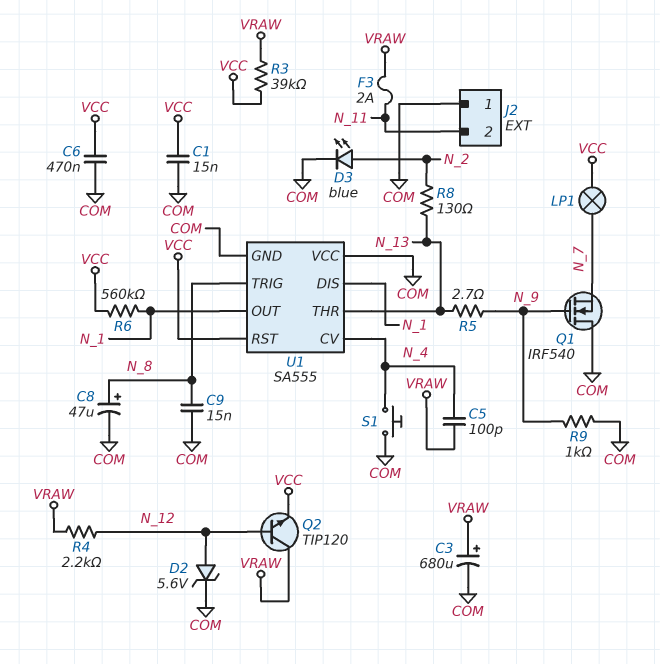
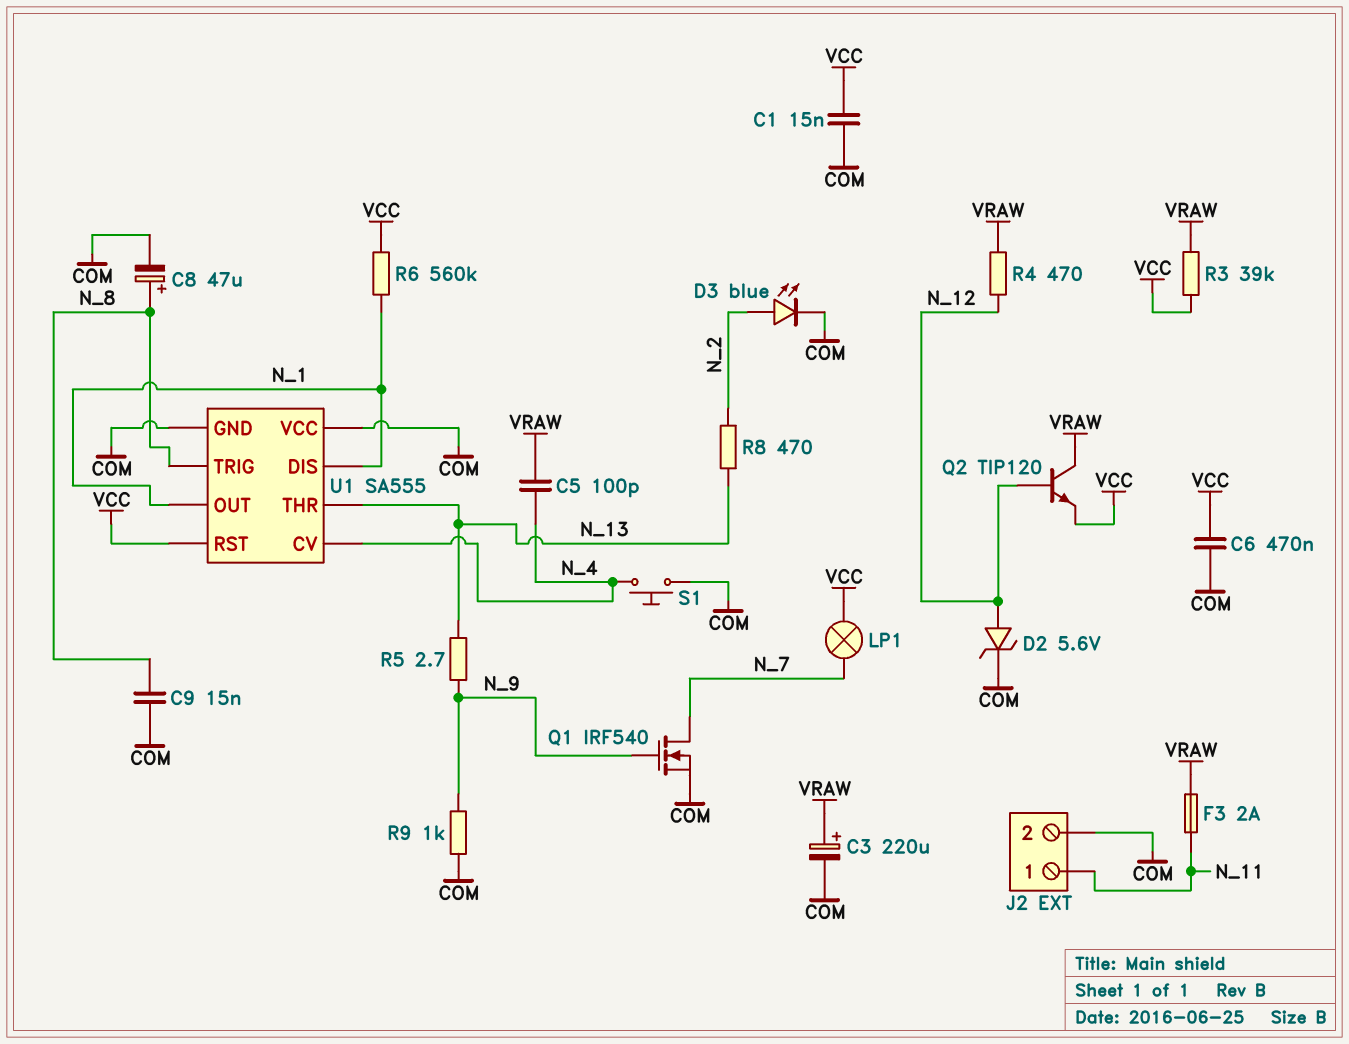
C3: 680uF (plus VRAW, minus COM) -> 220uF (plus VRAW, minus COM)
J2 pin 1: COM -> N_11
J2 pin 2: N_11 -> COM
Q1: NMOS IRF540 (G N_9, D COM, S N_7) -> NMOS IRF540 (G N_9, D N_7, S COM)
R4: 2.2k (N_12, VRAW) -> 470 (N_12, VRAW)
R8: 130 (N_2, N_13) -> 470 (N_2, N_13)

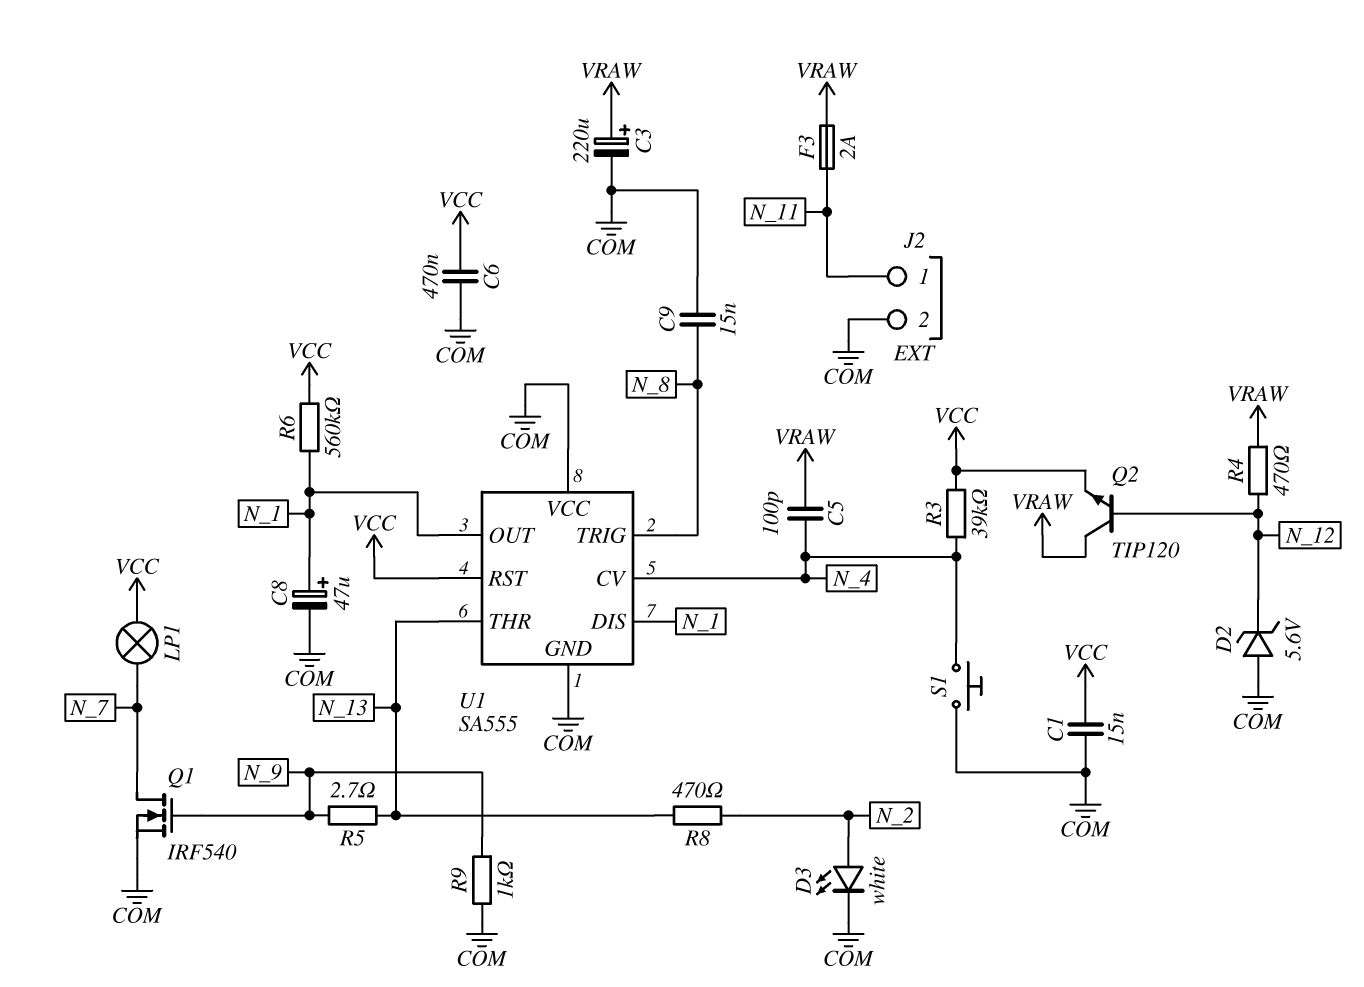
C8: 47uF (plus N_8, minus COM) -> 47uF (plus N_1, minus COM)
D2: zener 5.6V (A N_12, K COM) -> zener 5.6V (A COM, K N_12)
D3: LED blue (A N_2, K COM) -> LED white (A N_2, K COM)
R3: 39k (VCC, VRAW) -> 39k (N_4, VCC)

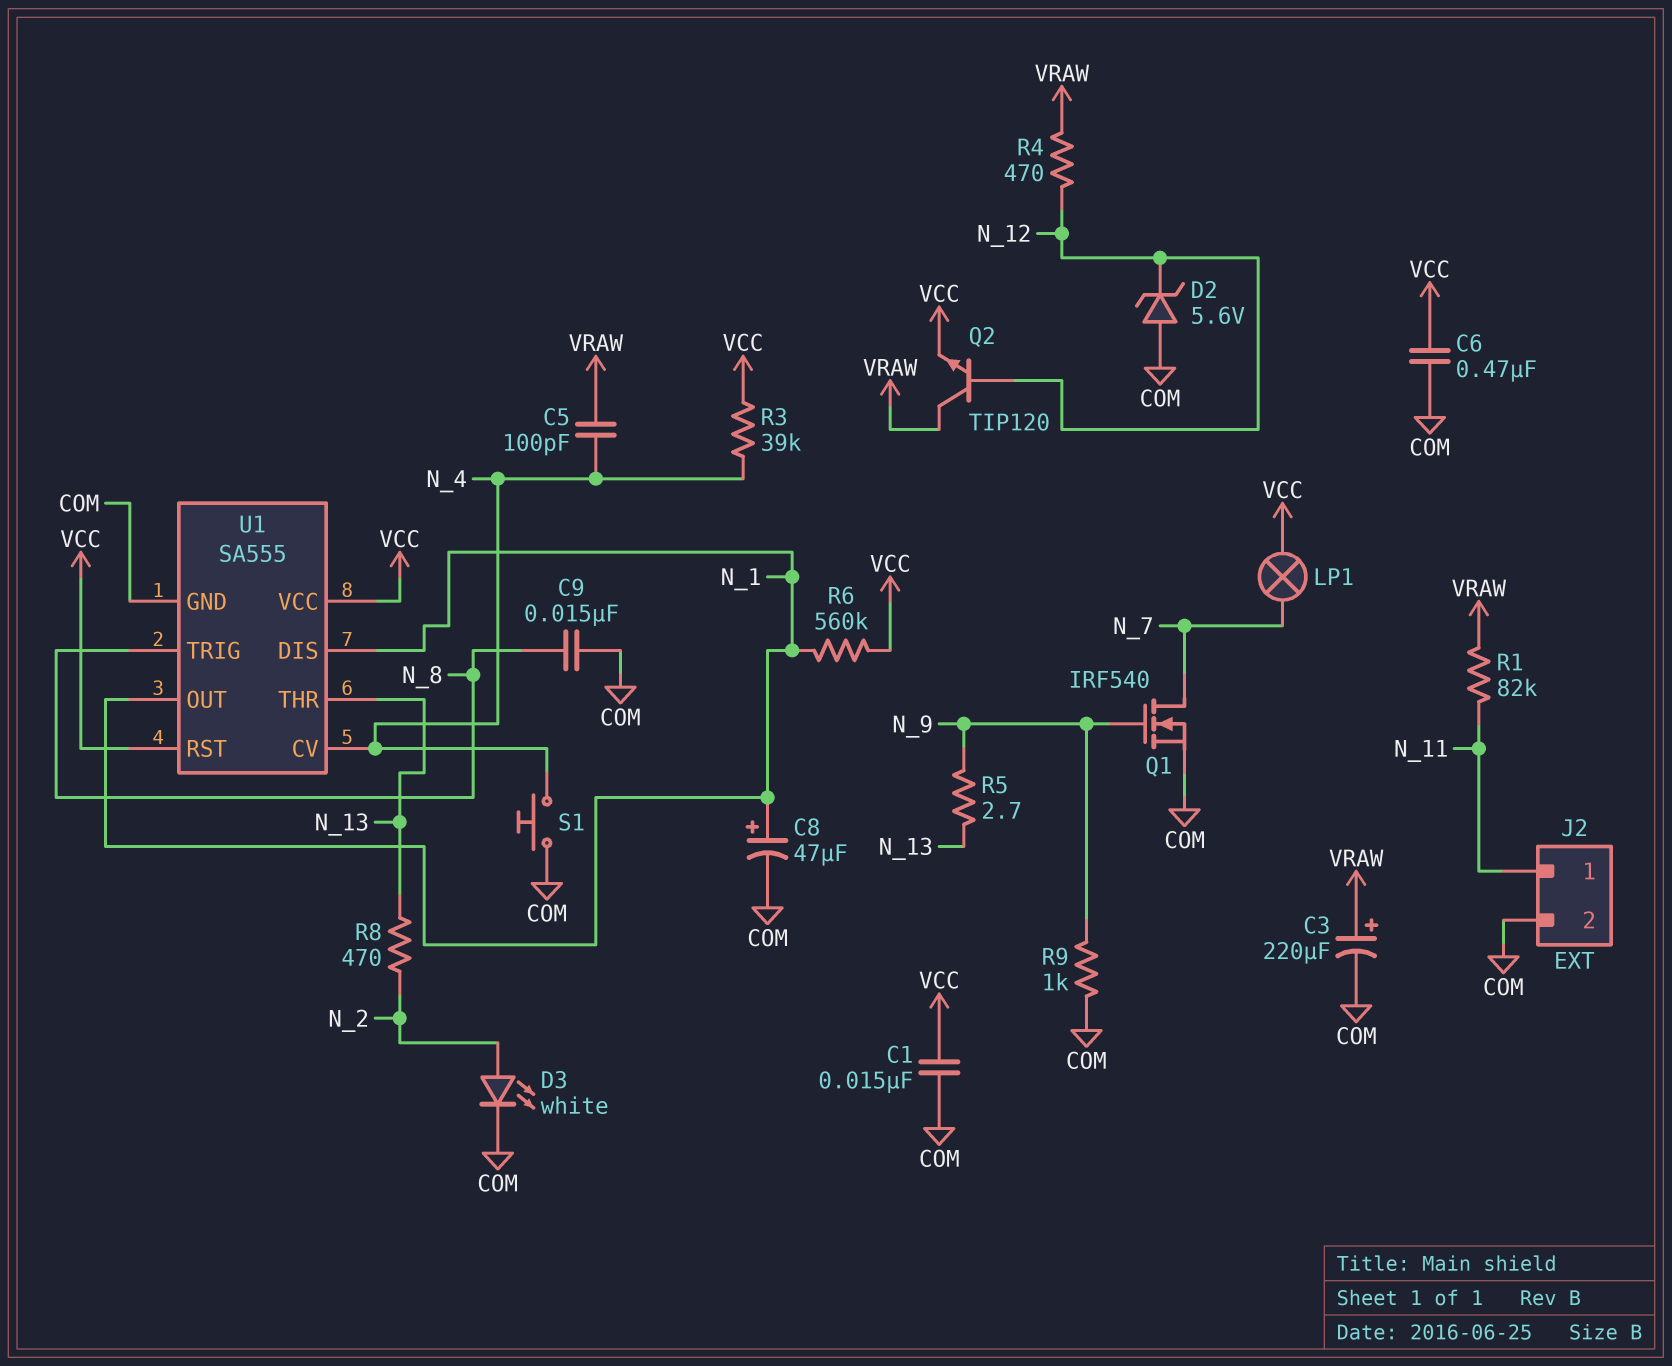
F3: 2A (N_11, VRAW) -> none
R1: none -> 82k (N_11, VRAW)
U1 pin VCC: COM -> VCC

